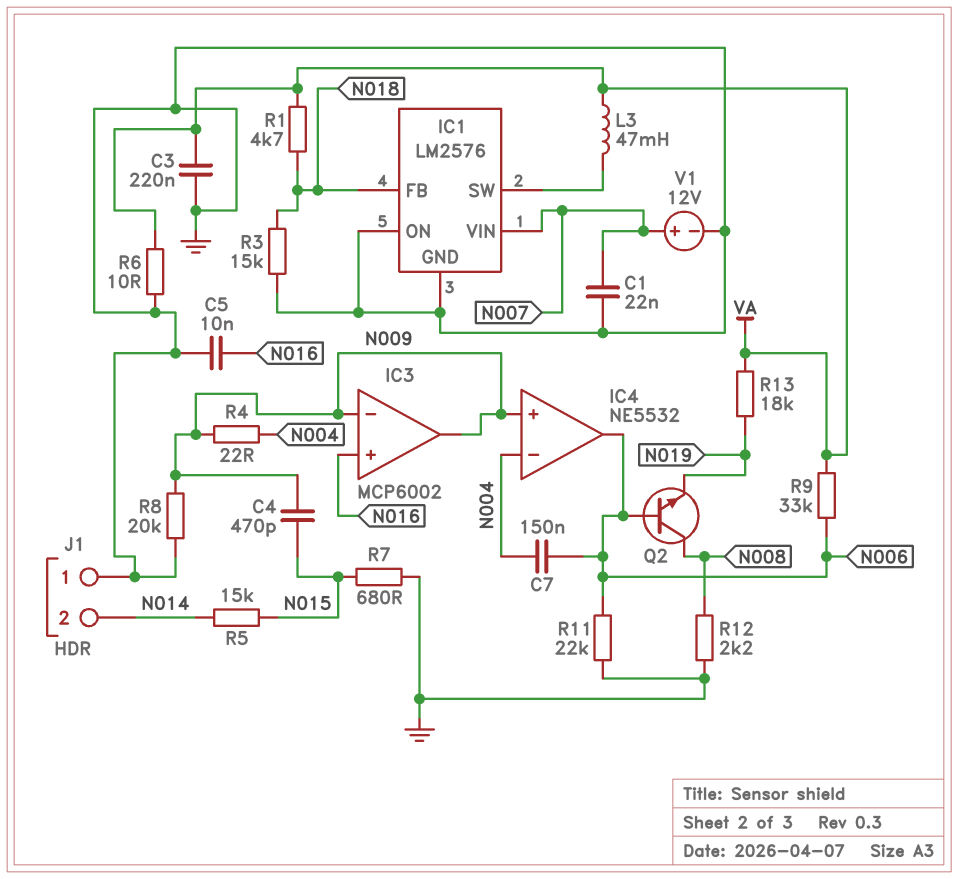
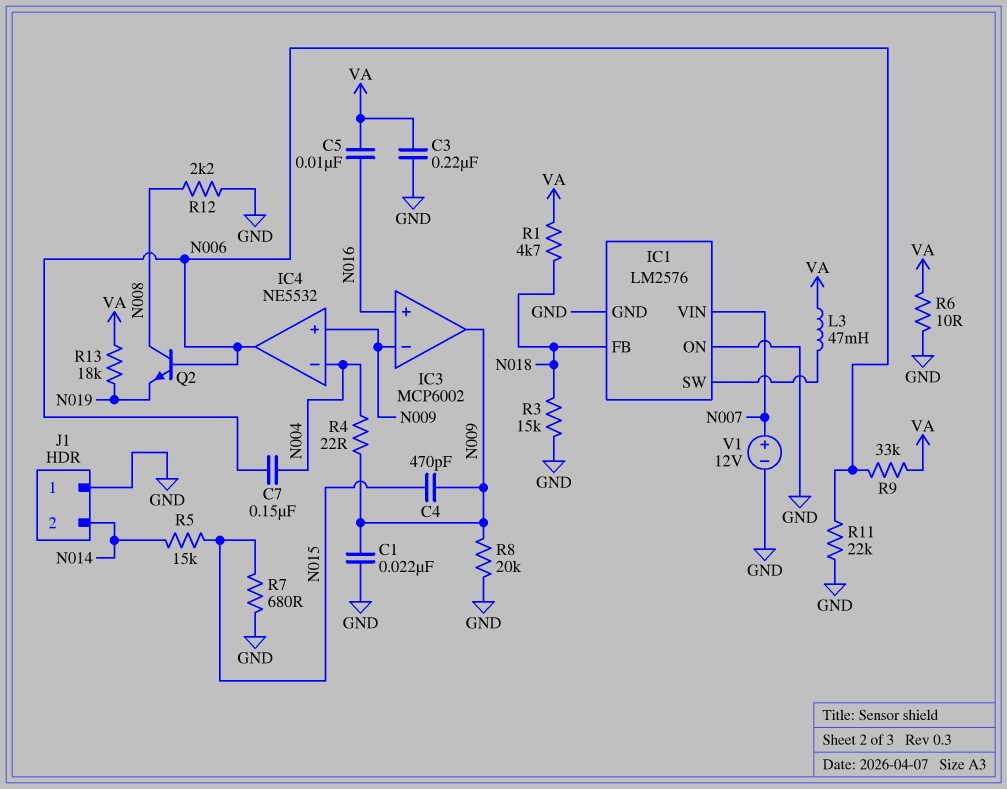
C1: 22nF (GND, N007) -> 22nF (GND, N009)
C5: 10nF (GND, N016) -> 10nF (N016, VA)

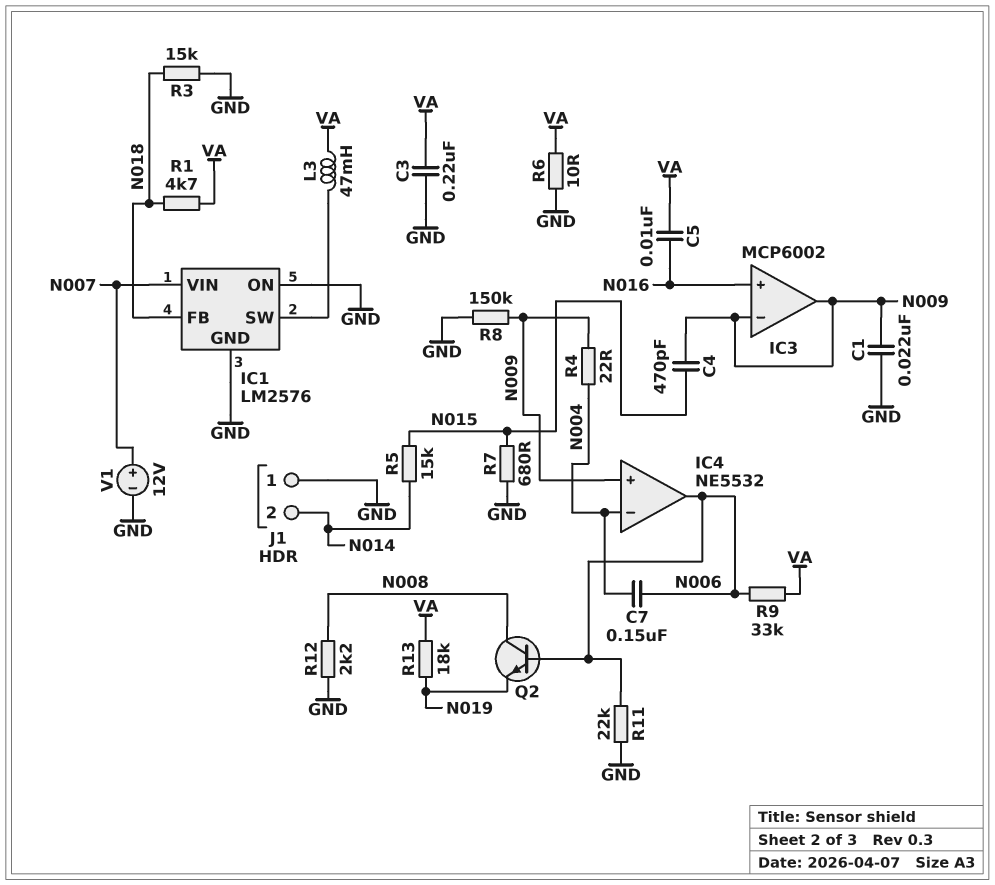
R8: 20k (GND, N009) -> 150k (GND, N009)

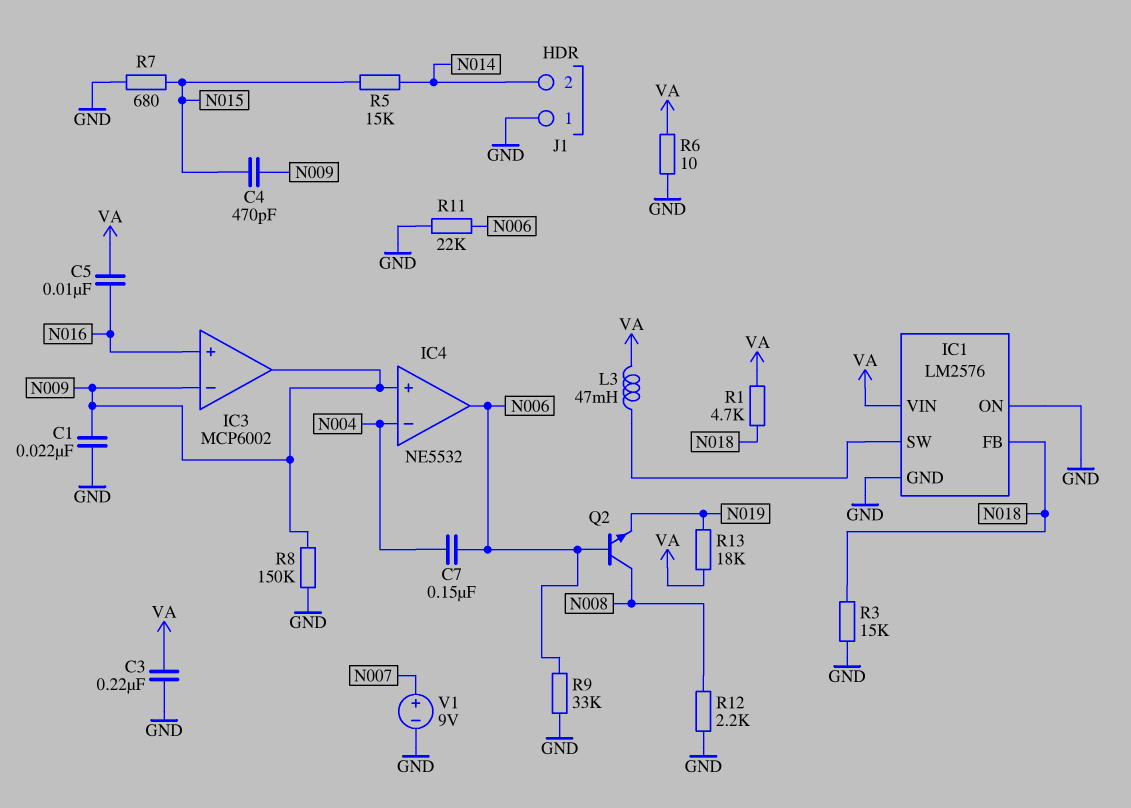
IC1 pin VIN: N007 -> VA
R4: 22 (N004, N009) -> none
R9: 33k (N006, VA) -> 33k (GND, N006)
V1: 12V (plus N007, minus GND) -> 9V (plus N007, minus GND)

